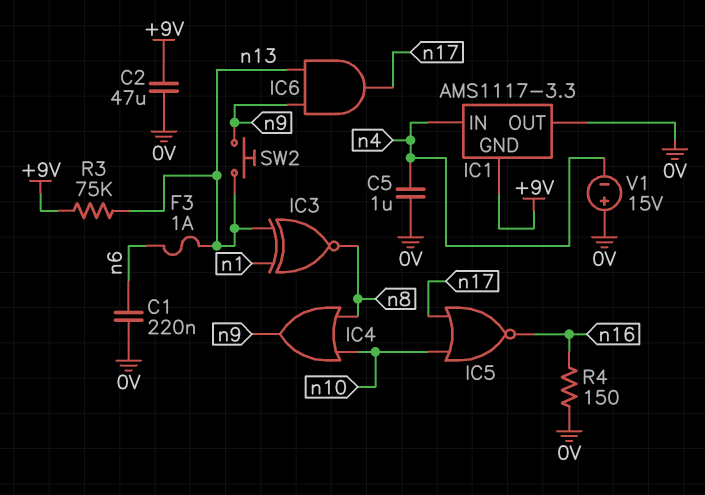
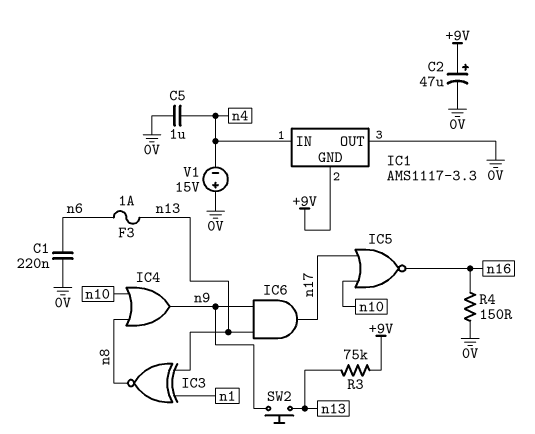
C2: 47uF (+9V, 0V) -> 47uF (plus +9V, minus 0V)

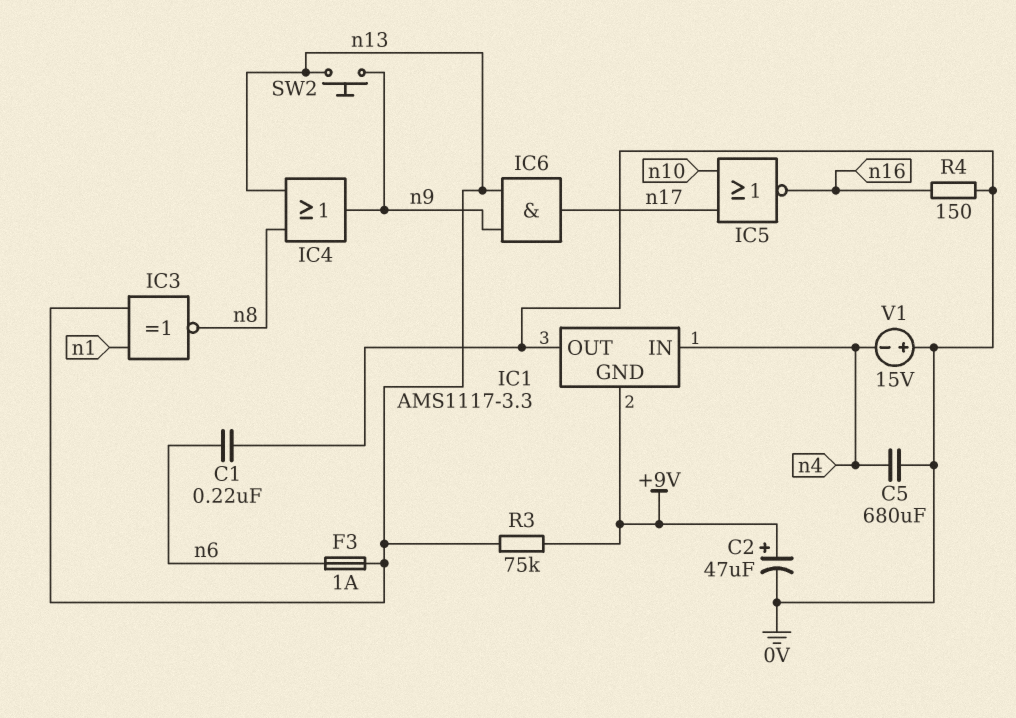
C5: 1uF (0V, n4) -> 680uF (0V, n4)
IC4: OR (in n8, in n10, out n9) -> OR (in n8, in n13, out n9)

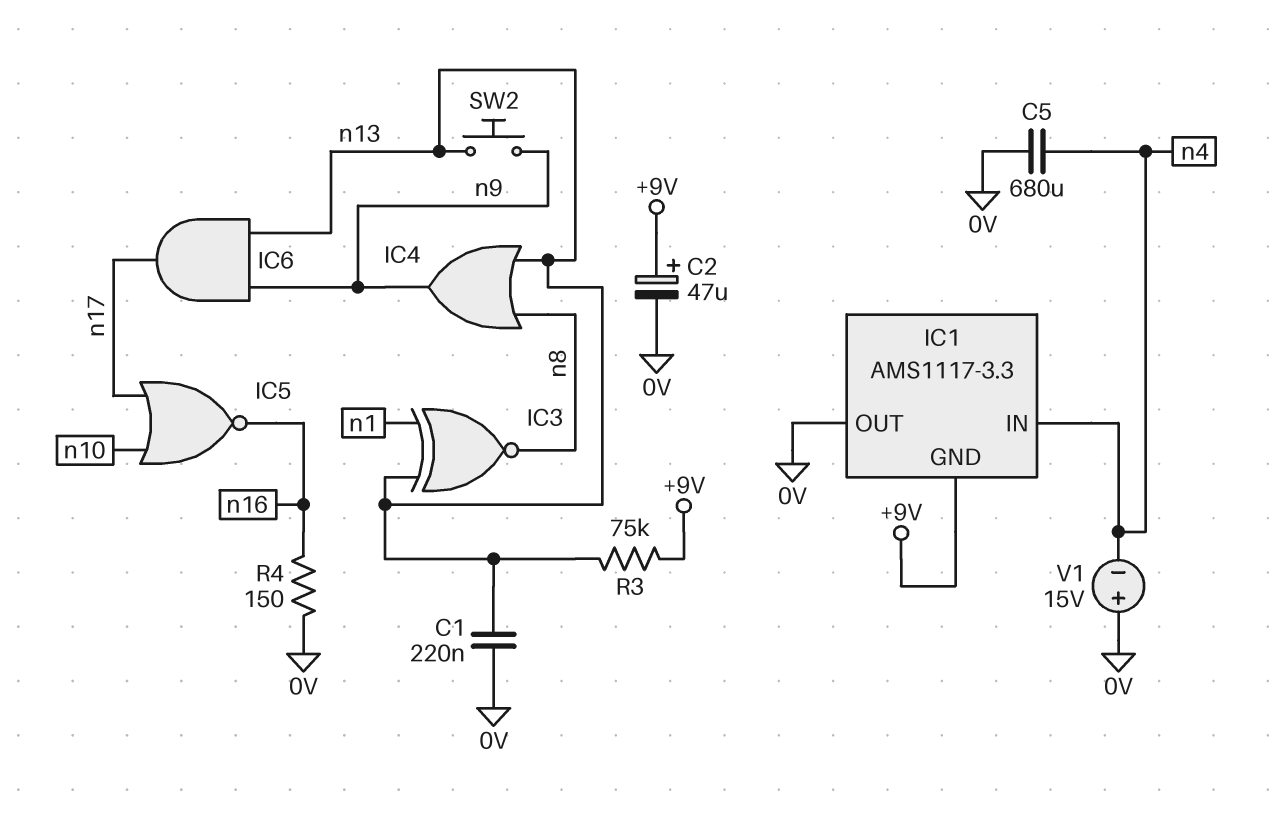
C1: 220nF (0V, n6) -> 220nF (0V, n13)
F3: 1A (n6, n13) -> none

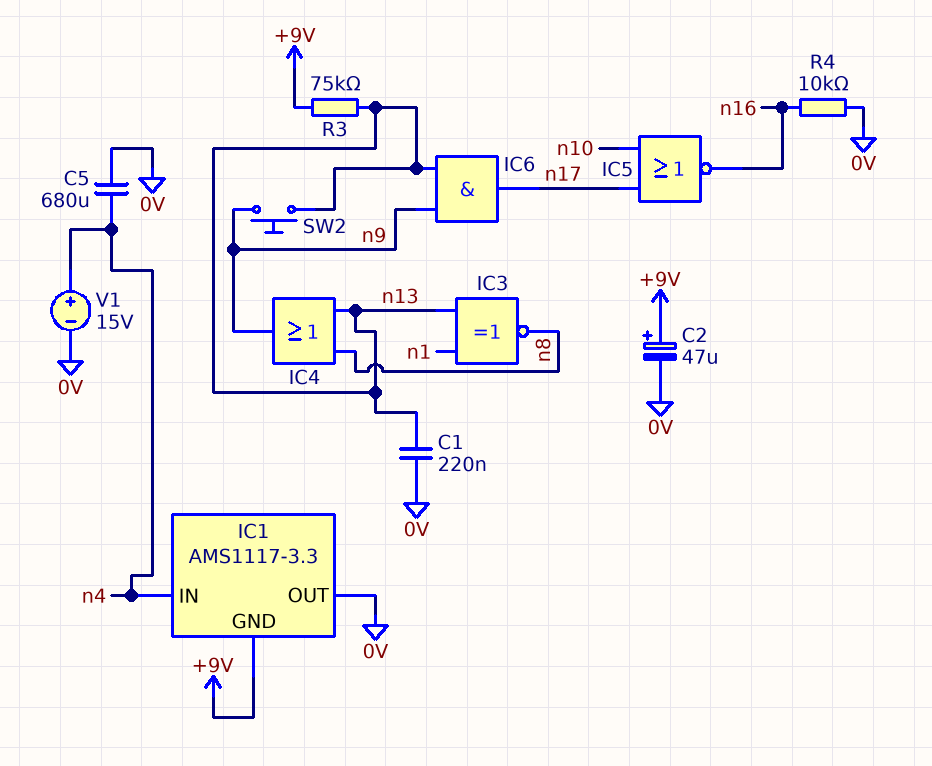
R4: 150 (0V, n16) -> 10k (0V, n16)
V1: 15V (plus 0V, minus n4) -> 15V (plus n4, minus 0V)

